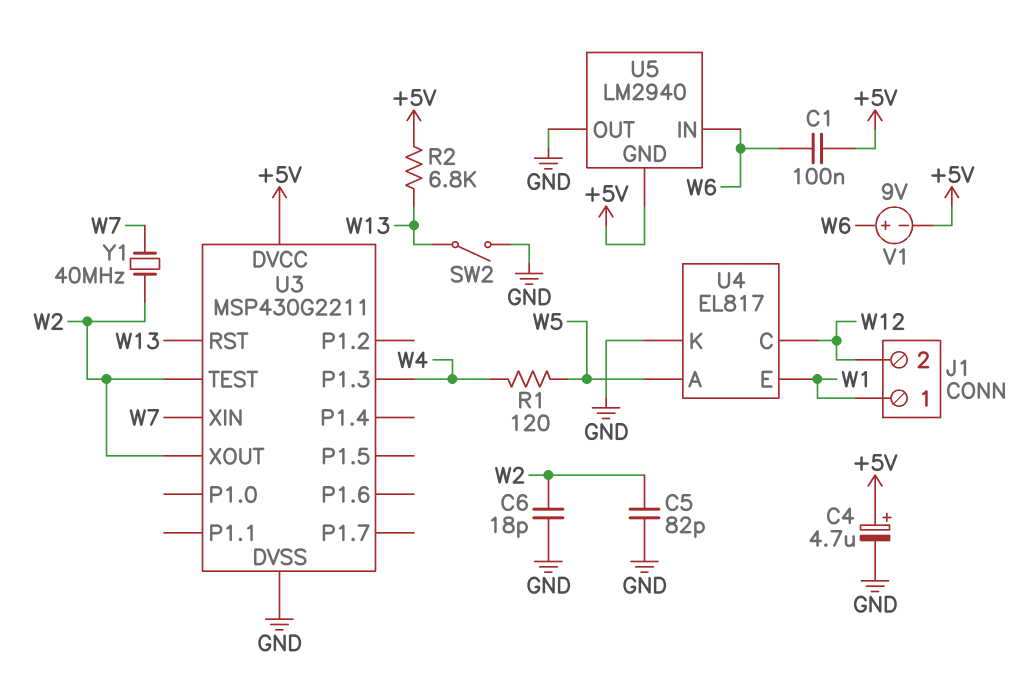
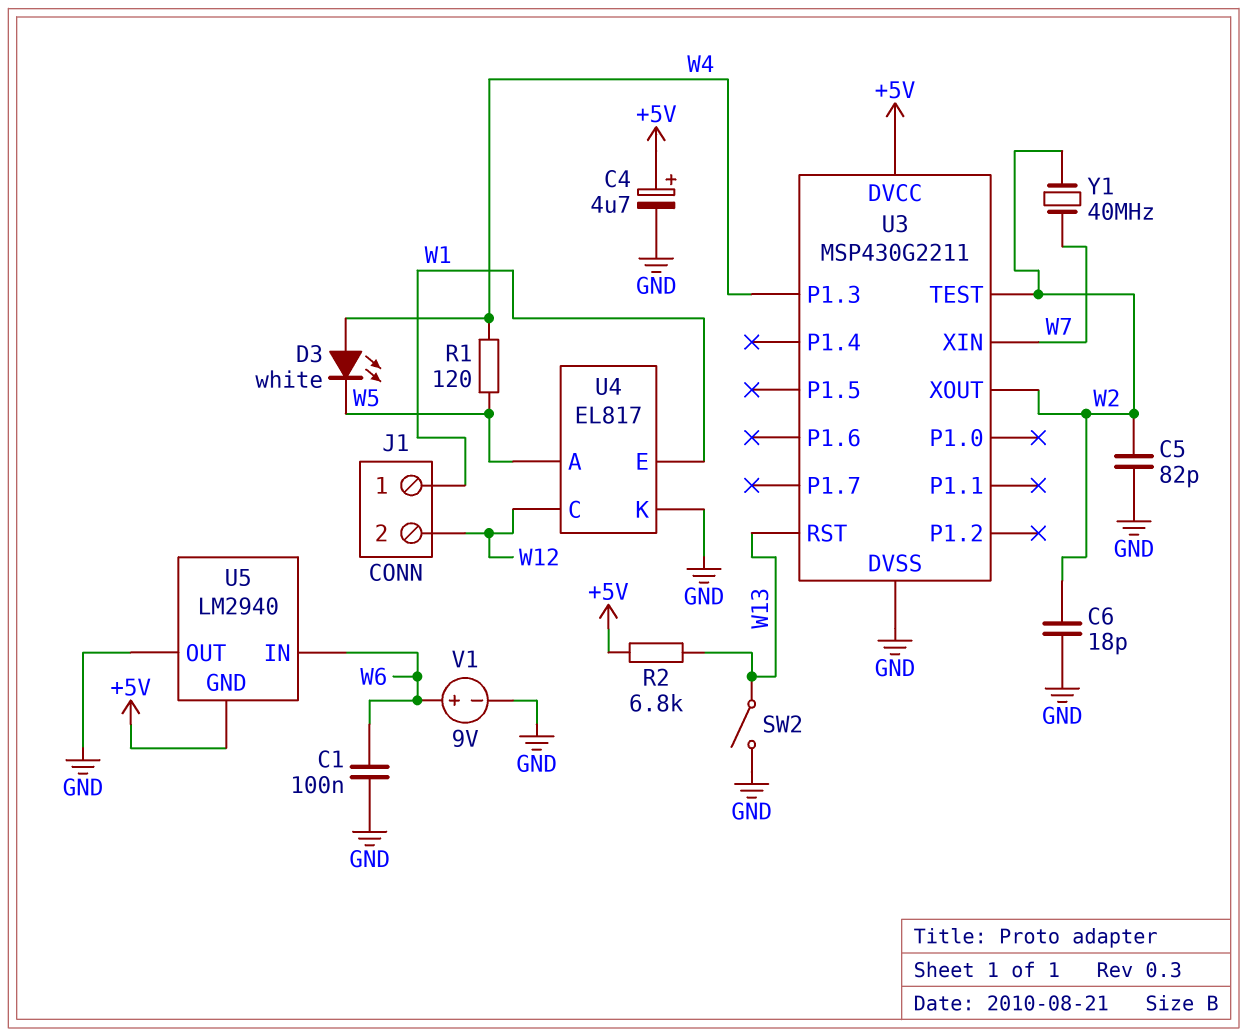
C1: 100nF (+5V, W6) -> 100nF (GND, W6)
D3: none -> LED white (A W4, K W5)
V1: 9V (plus W6, minus +5V) -> 9V (plus W6, minus GND)

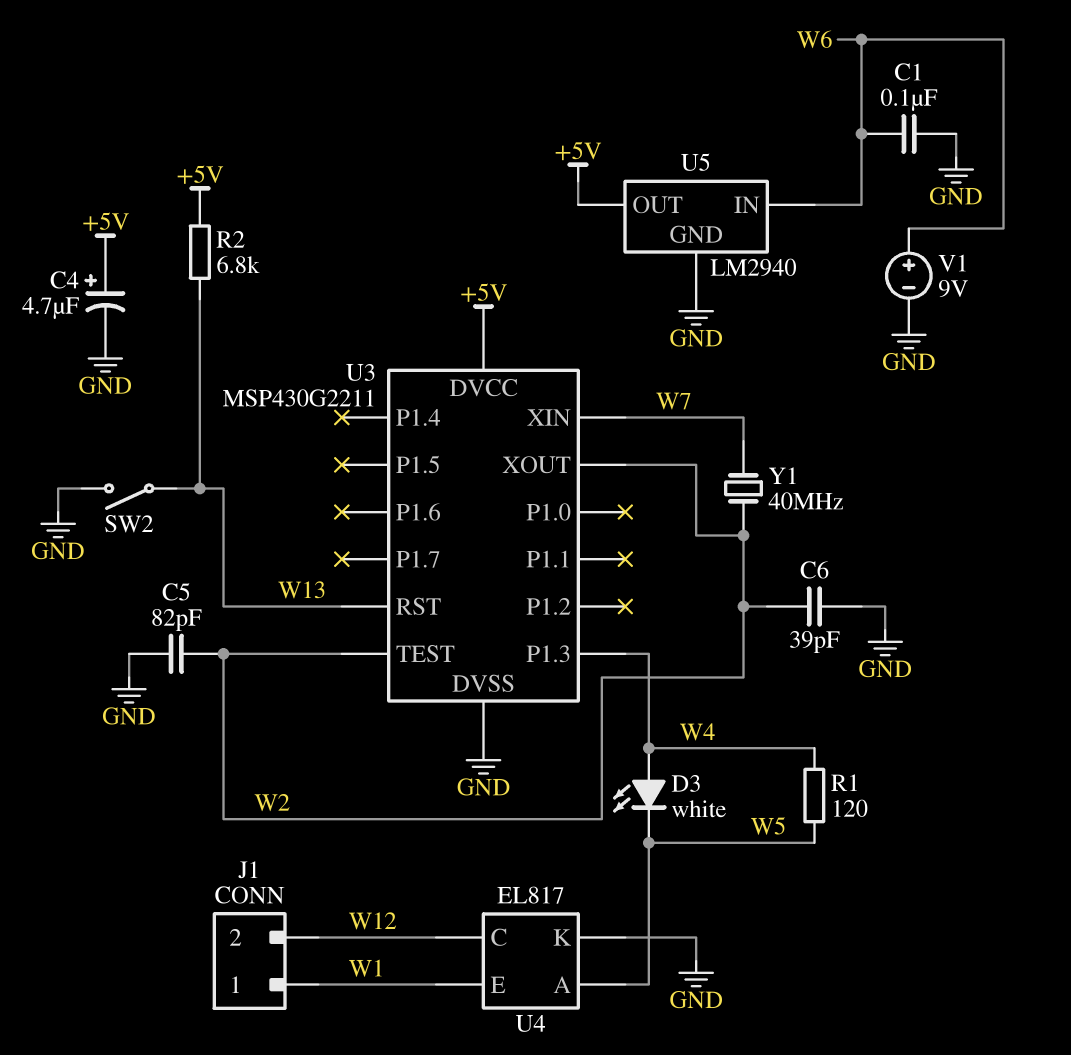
C6: 18pF (GND, W2) -> 39pF (GND, W2)
U5 pin GND: +5V -> GND
U5 pin OUT: GND -> +5V

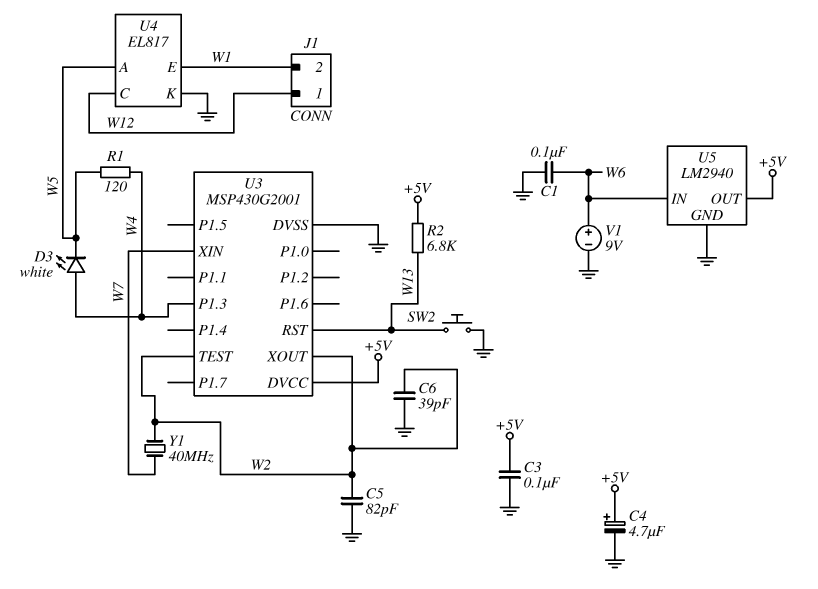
C3: none -> 100nF (+5V, GND)
J1 pin 1: W1 -> W12
J1 pin 2: W12 -> W1
SW2: switch (GND, W13) -> button (GND, W13)
U3: MSP430G2211 -> MSP430G2001

